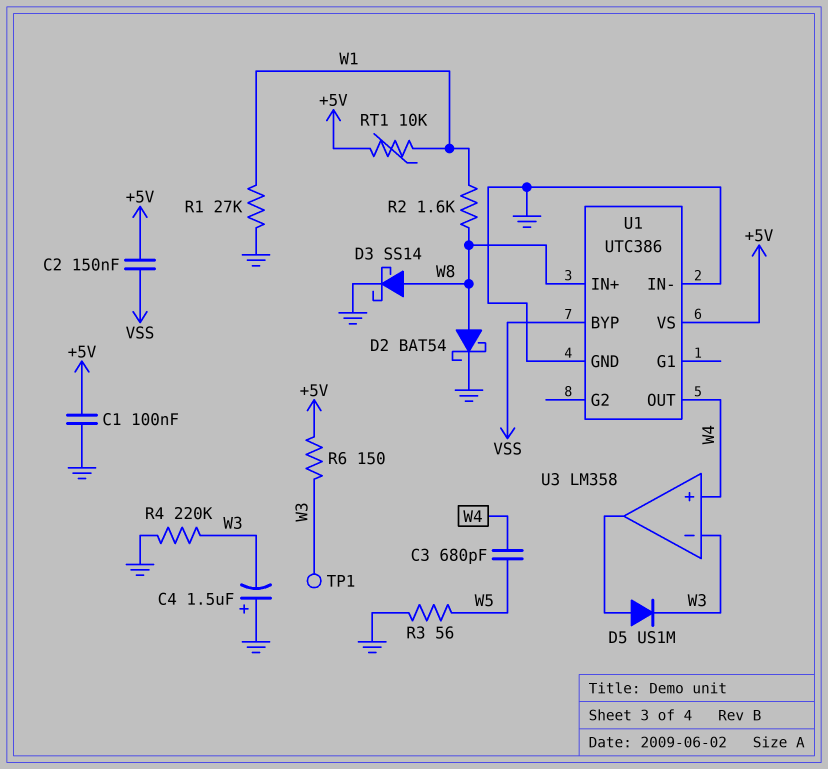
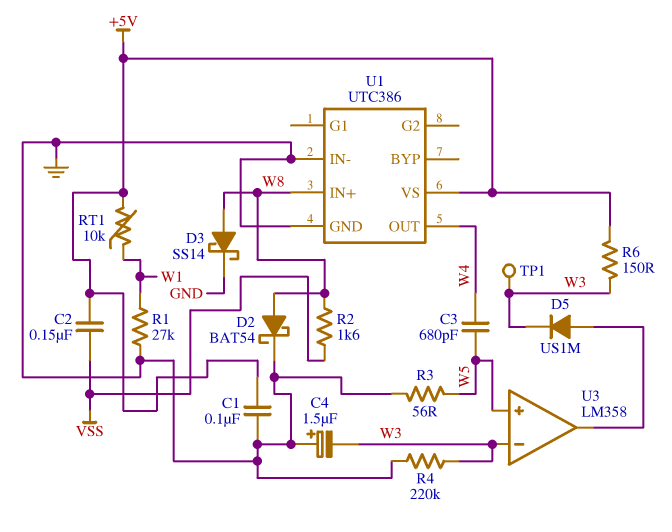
R2: 1.6k (W1, W8) -> 1.6k (VSS, W8)
U1 pin BYP: VSS -> none
U3 pin in+: W4 -> W5

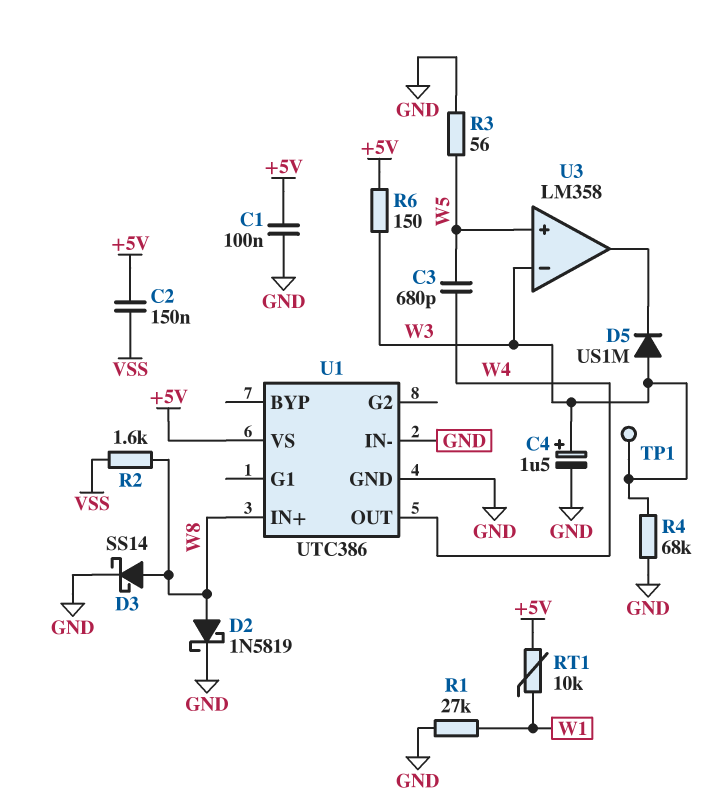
C4: 1.5uF (plus GND, minus W3) -> 1.5uF (plus W3, minus GND)
D2: schottky BAT54 (A W8, K GND) -> schottky 1N5819 (A W8, K GND)
D5: diode US1M (A U3/out, K W3) -> diode US1M (A W3, K U3/out)
R4: 220k (GND, W3) -> 68k (GND, W3)

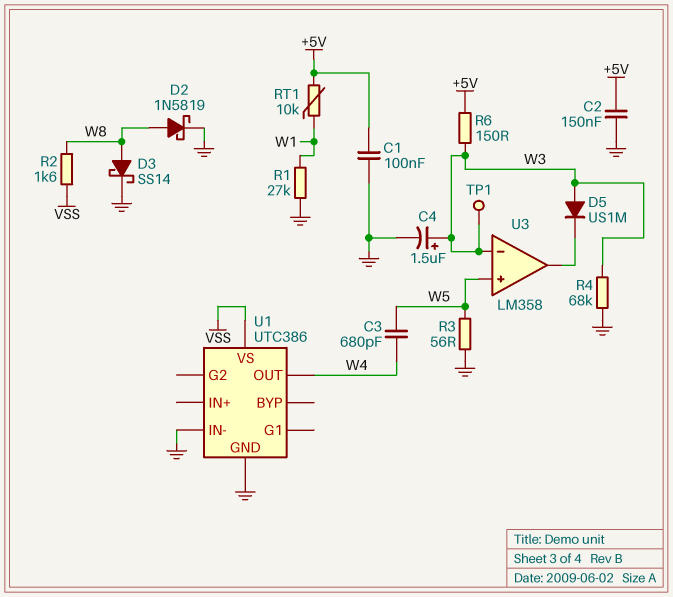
C2: 150nF (+5V, VSS) -> 150nF (+5V, GND)
U1 pin IN+: W8 -> none
U1 pin VS: +5V -> VSS

